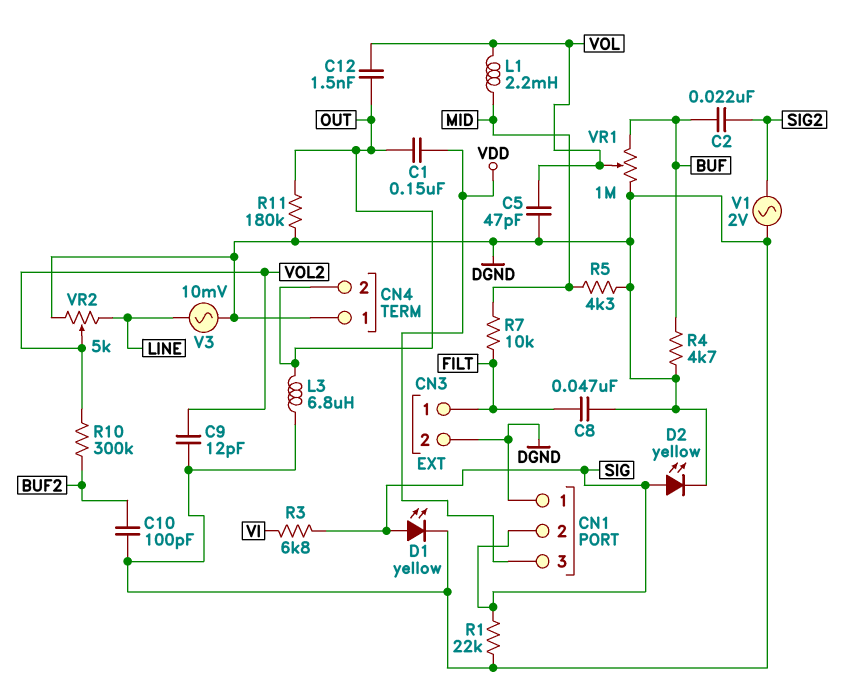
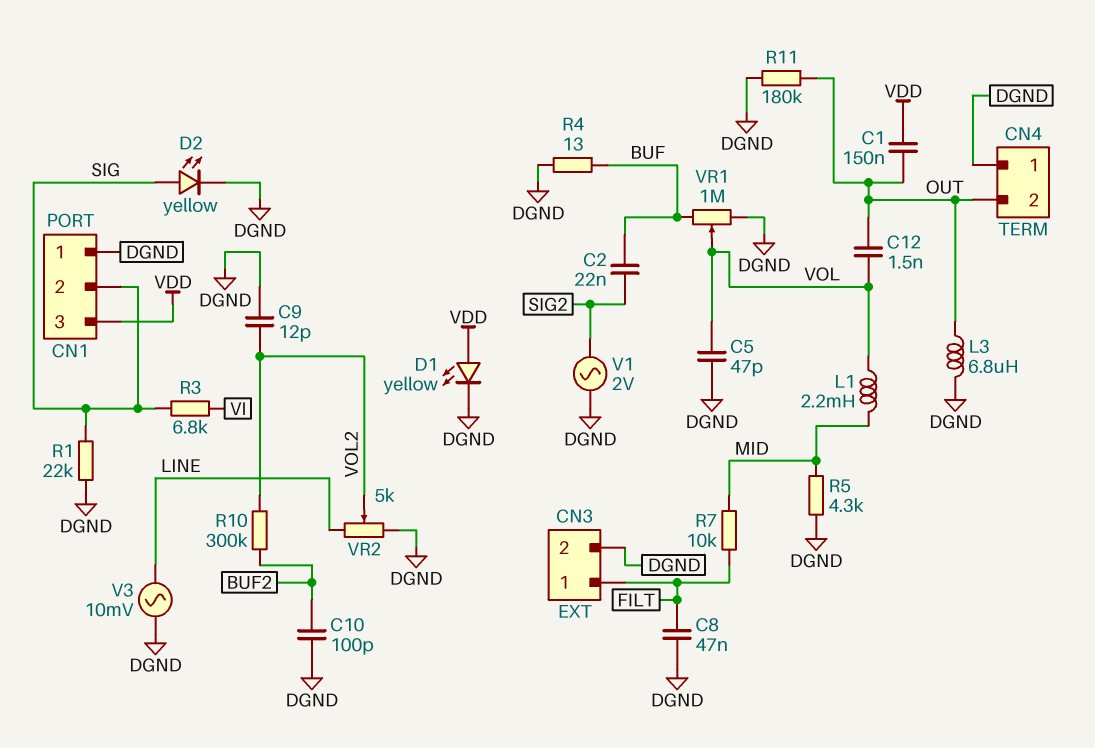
D1: LED yellow (A SIG, K DGND) -> LED yellow (A VDD, K DGND)
R4: 4.7k (BUF, DGND) -> 13 (BUF, DGND)

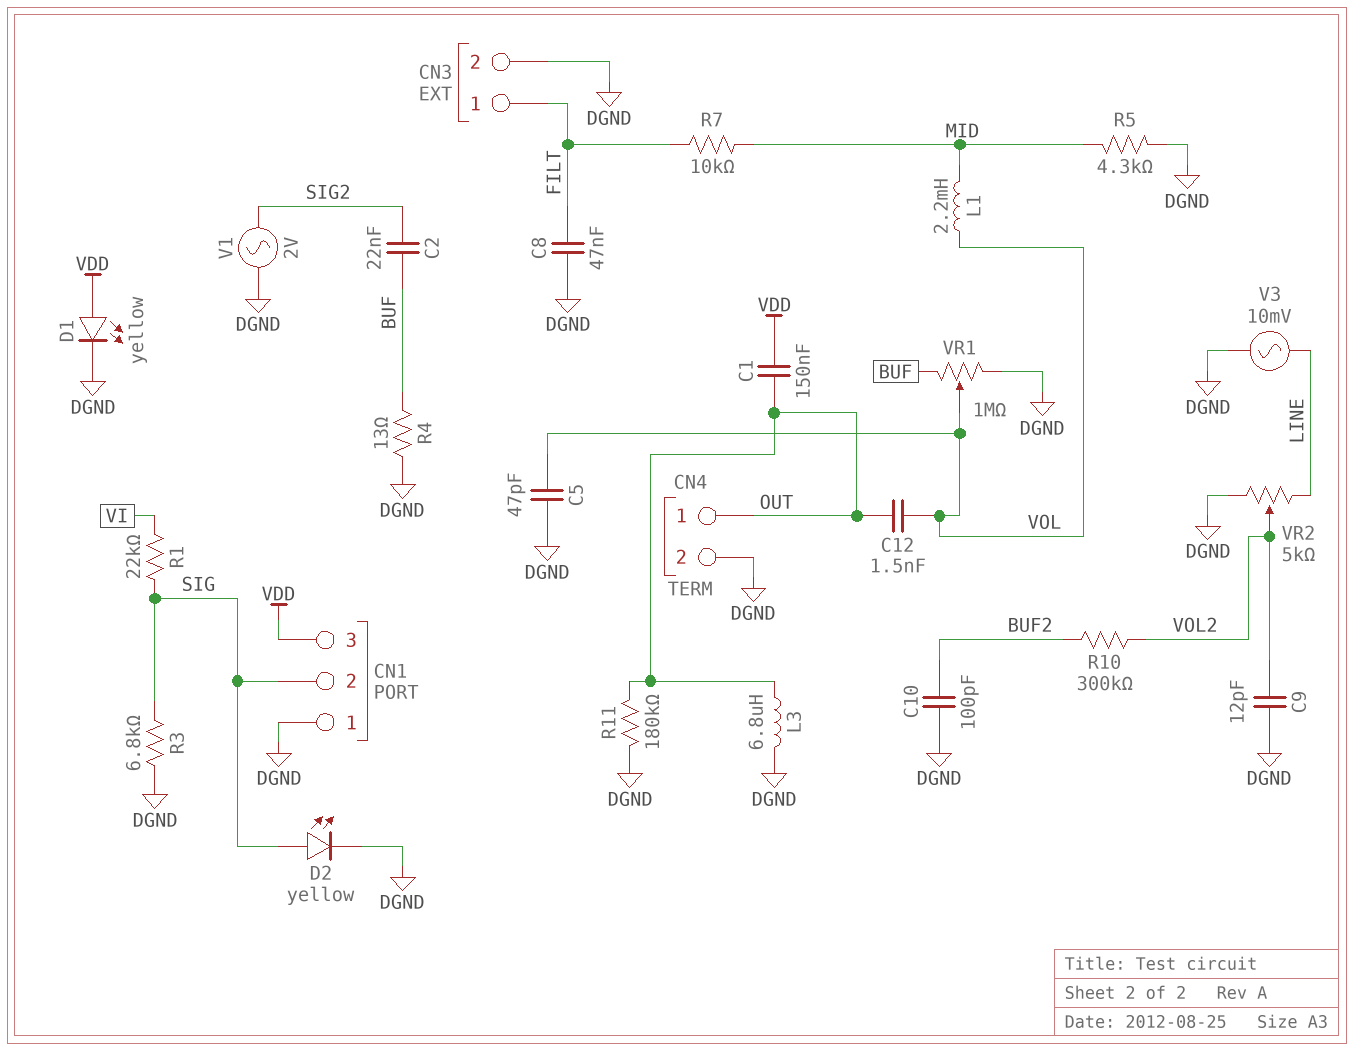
CN4 pin 1: DGND -> OUT
CN4 pin 2: OUT -> DGND
R1: 22k (DGND, SIG) -> 22k (SIG, VI)
R3: 6.8k (SIG, VI) -> 6.8k (DGND, SIG)

